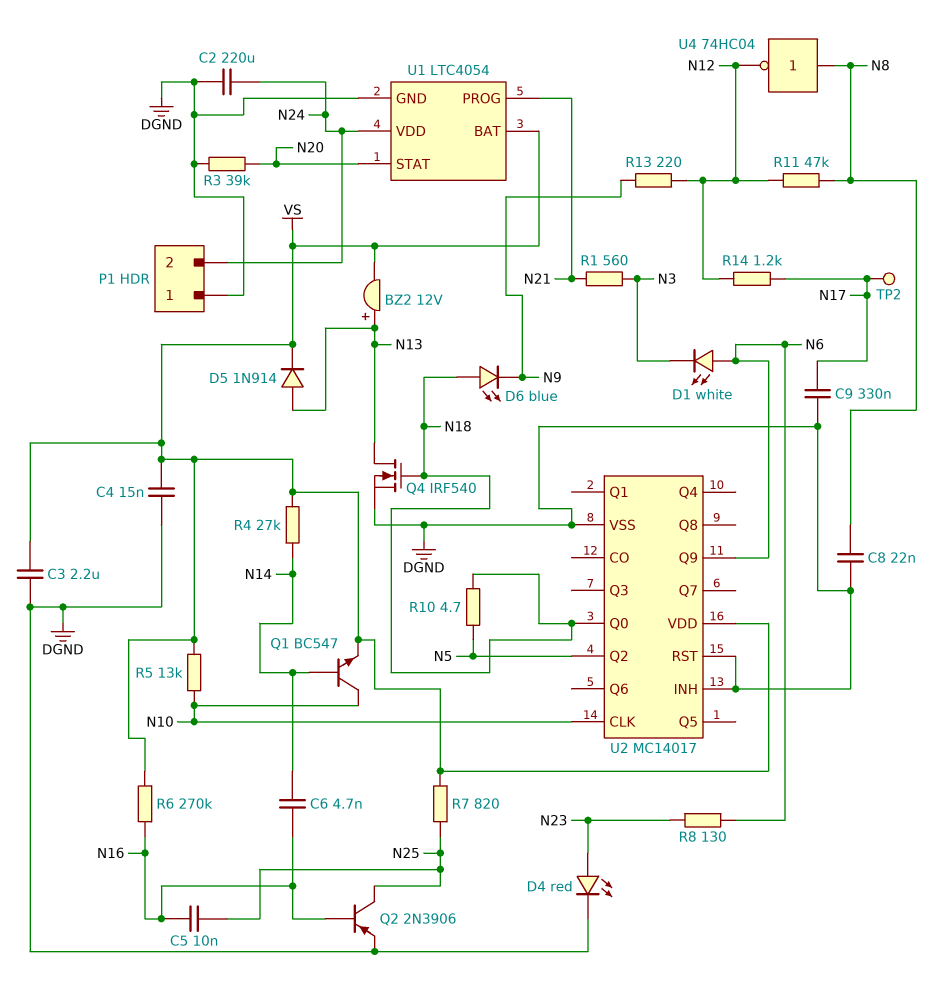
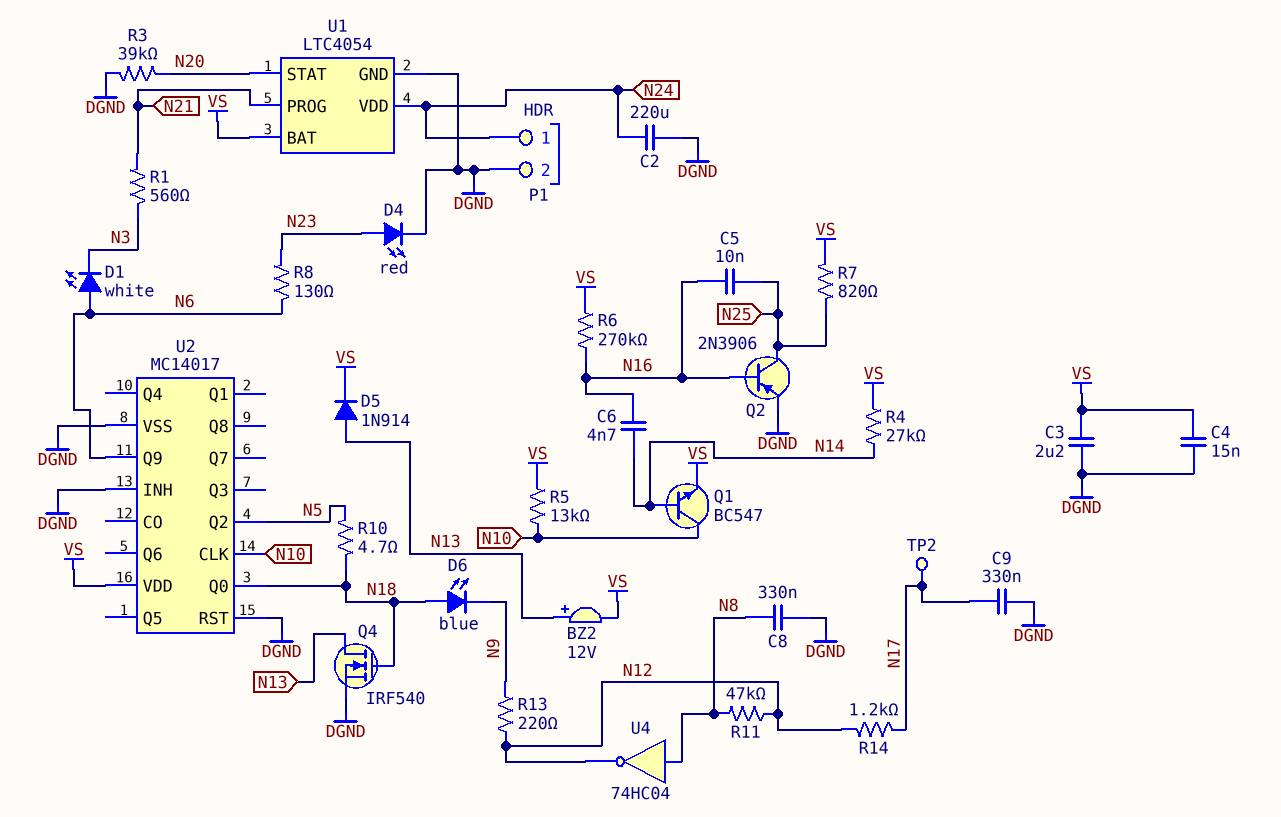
C8: 22nF (DGND, N8) -> 330nF (DGND, N8)
P1 pin 1: DGND -> N24
P1 pin 2: N24 -> DGND

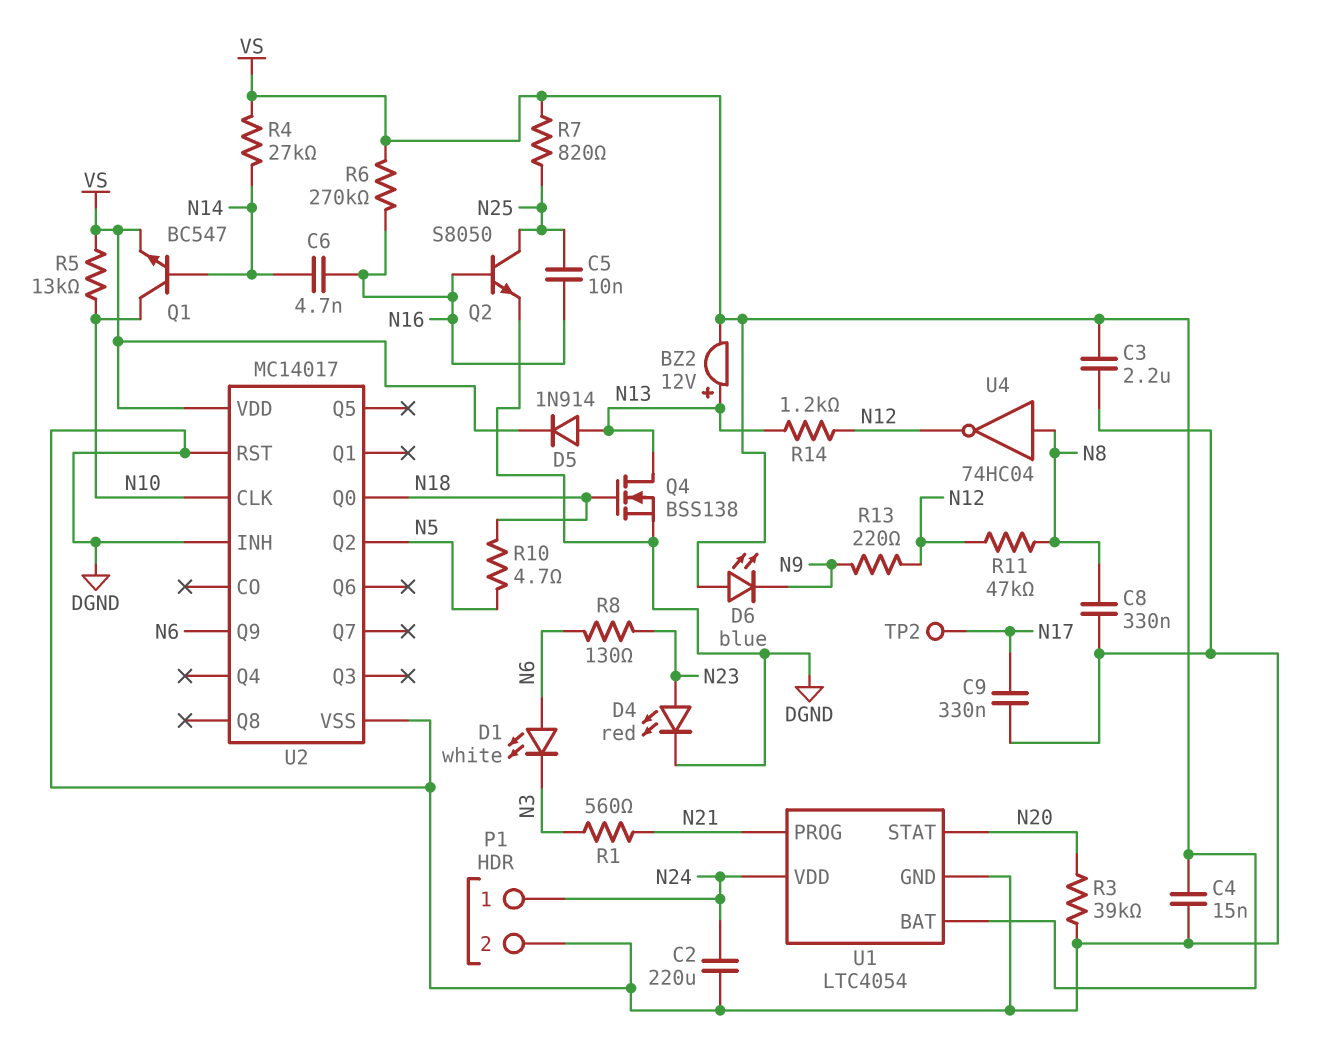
D6: LED blue (A N18, K N9) -> LED blue (A VS, K N9)
Q2: PNP 2N3906 (B N16, C N25, E DGND) -> NPN S8050 (B N16, C N25, E DGND)
Q4: NMOS IRF540 (G N18, D N13, S DGND) -> NMOS BSS138 (G N18, D N13, S DGND)
R14: 1.2k (N12, N17) -> 1.2k (N12, N13)

